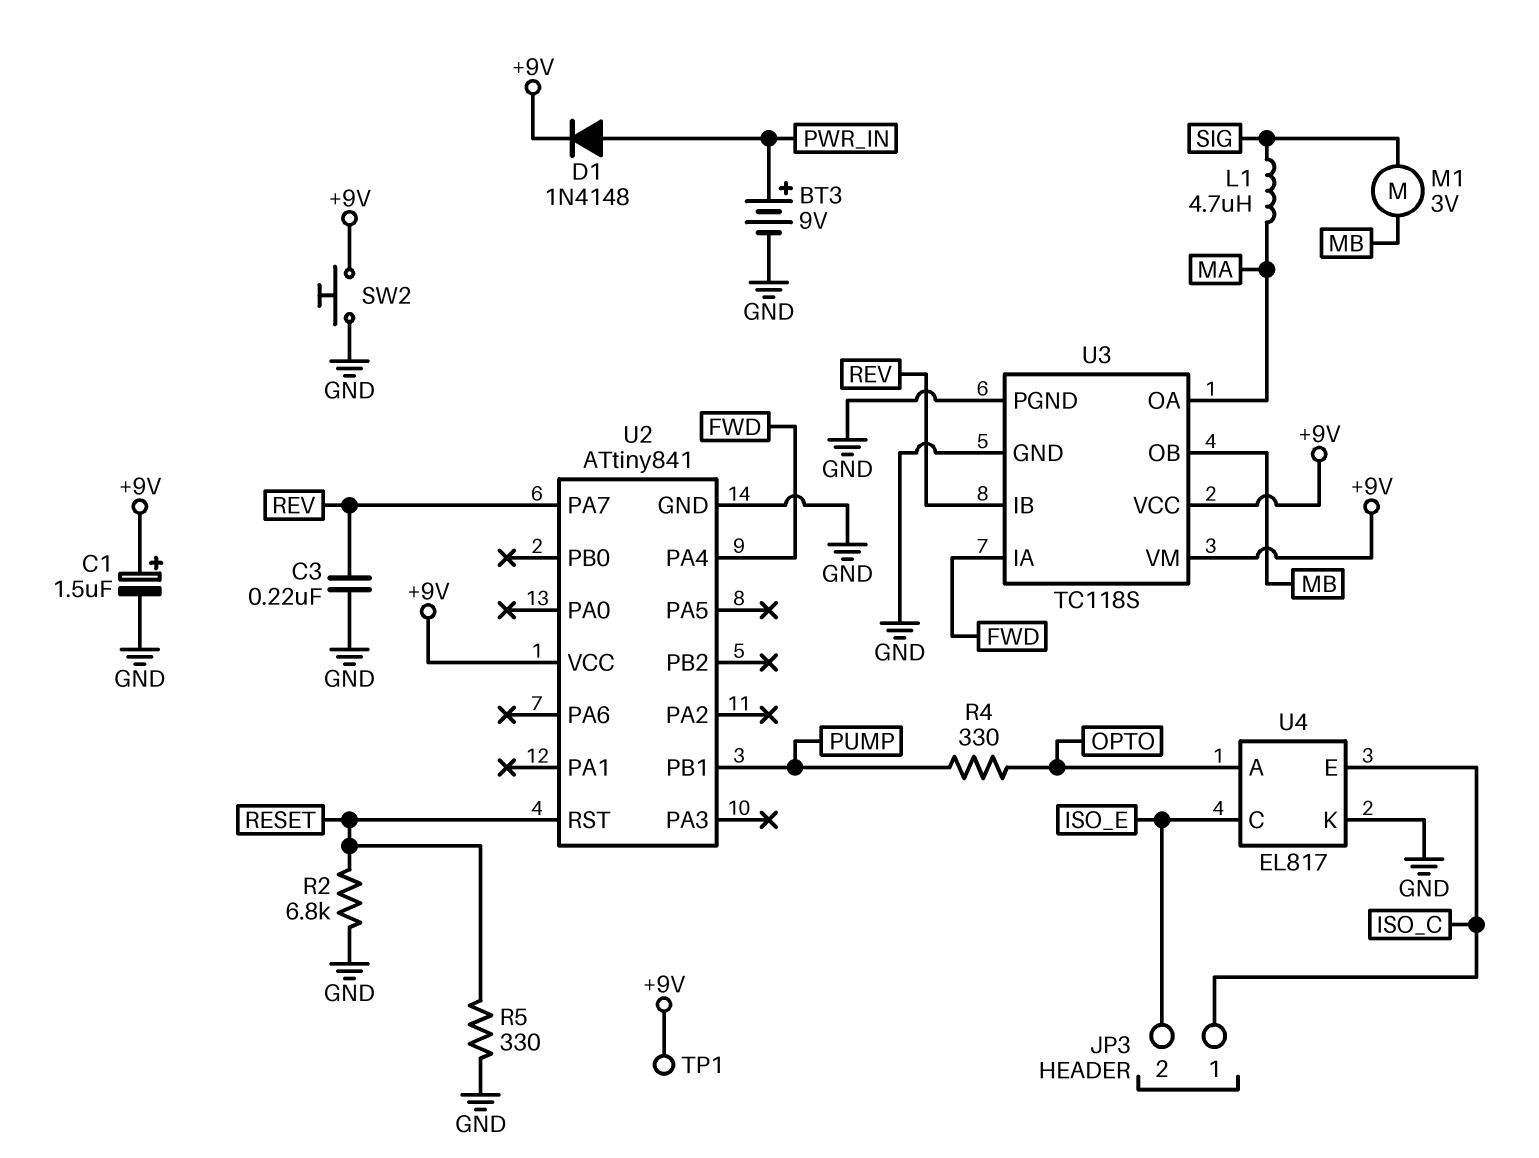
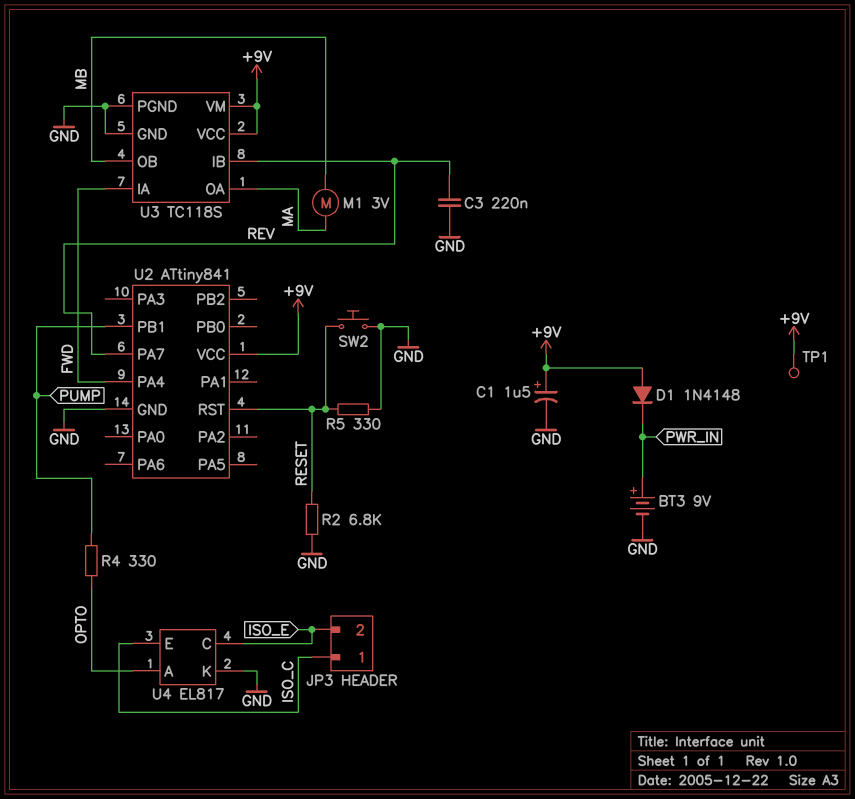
D1: diode 1N4148 (A PWR_IN, K +9V) -> diode 1N4148 (A +9V, K PWR_IN)
L1: 4.7uH (MA, SIG) -> none
M1: motor 3V (MB, SIG) -> motor 3V (MA, MB)
SW2: button (+9V, GND) -> button (GND, RESET)

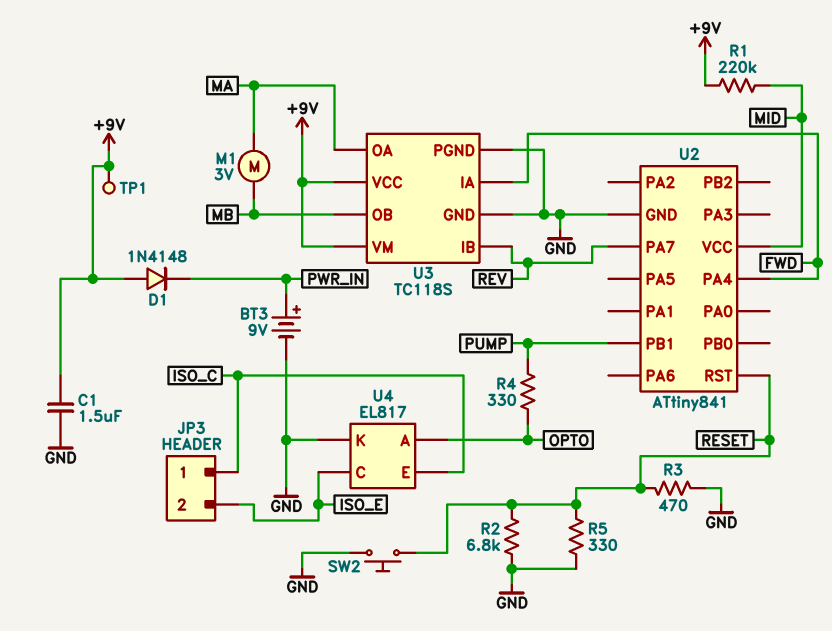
C1: 1.5uF (plus +9V, minus GND) -> 1.5uF (+9V, GND)
C3: 220nF (GND, REV) -> none
R1: none -> 220k (+9V, MID)
R3: none -> 470 (GND, RESET)
U2 pin VCC: +9V -> MID

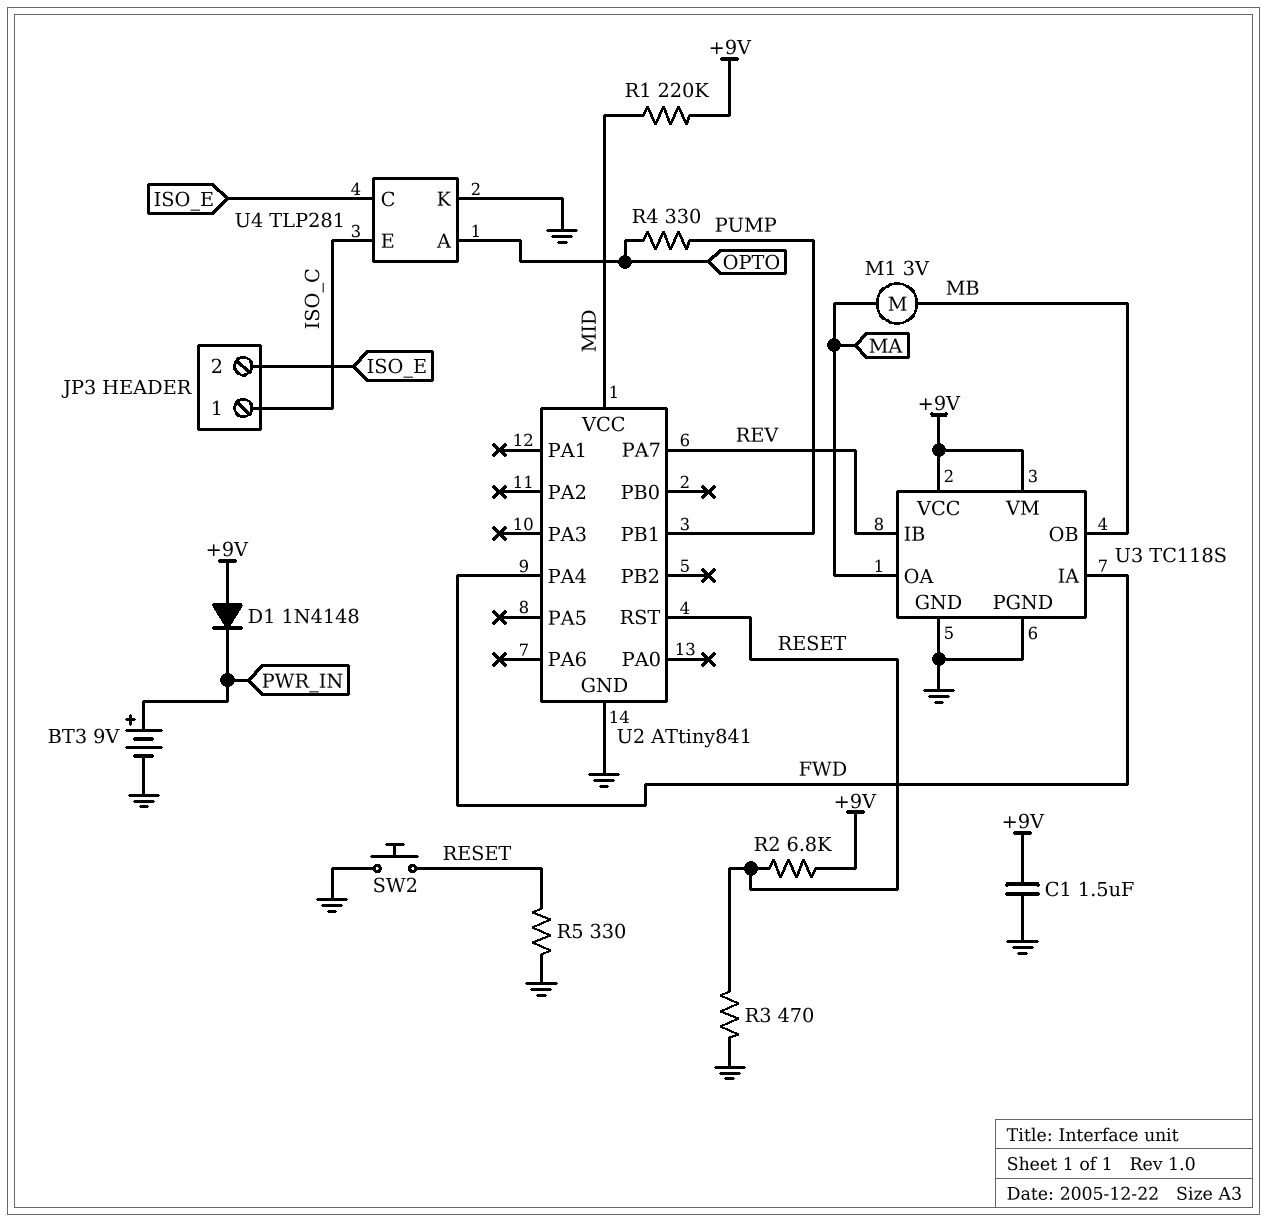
R2: 6.8k (GND, RESET) -> 6.8k (+9V, RESET)
TP1: test point (+9V) -> none
U4: EL817 -> TLP281

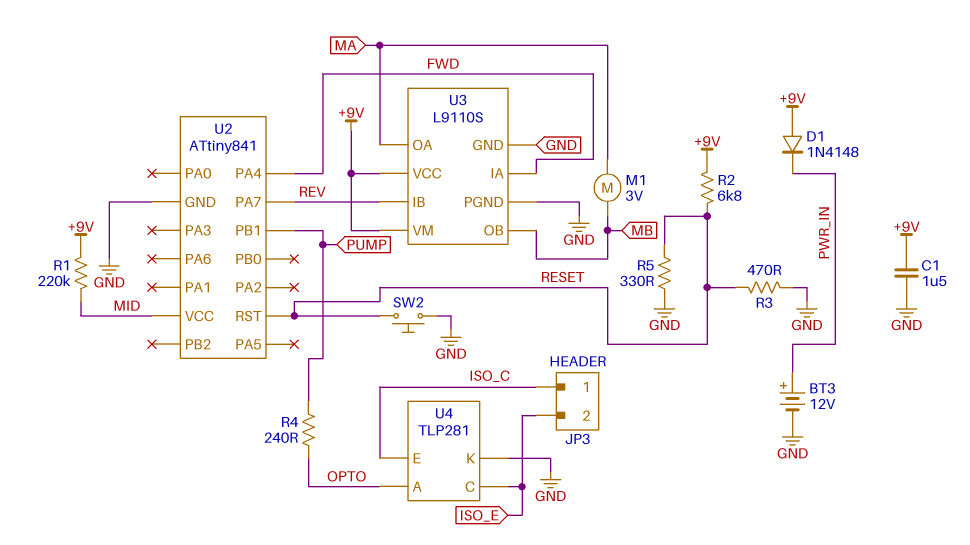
BT3: 9V (plus PWR_IN, minus GND) -> 12V (plus PWR_IN, minus GND)
R4: 330 (OPTO, PUMP) -> 240 (OPTO, PUMP)
U3: TC118S -> L9110S

